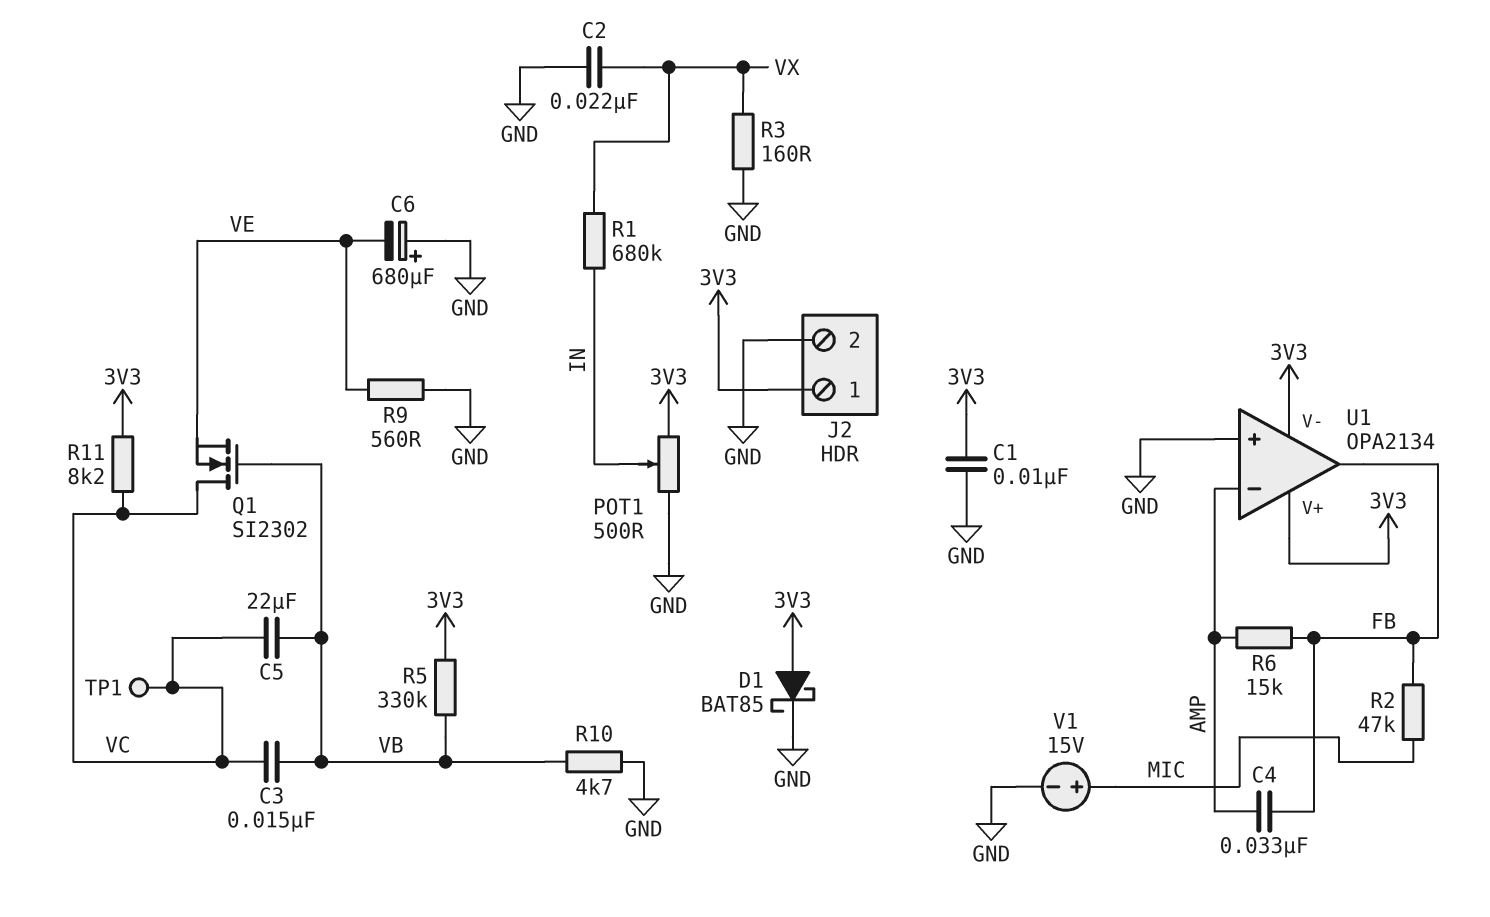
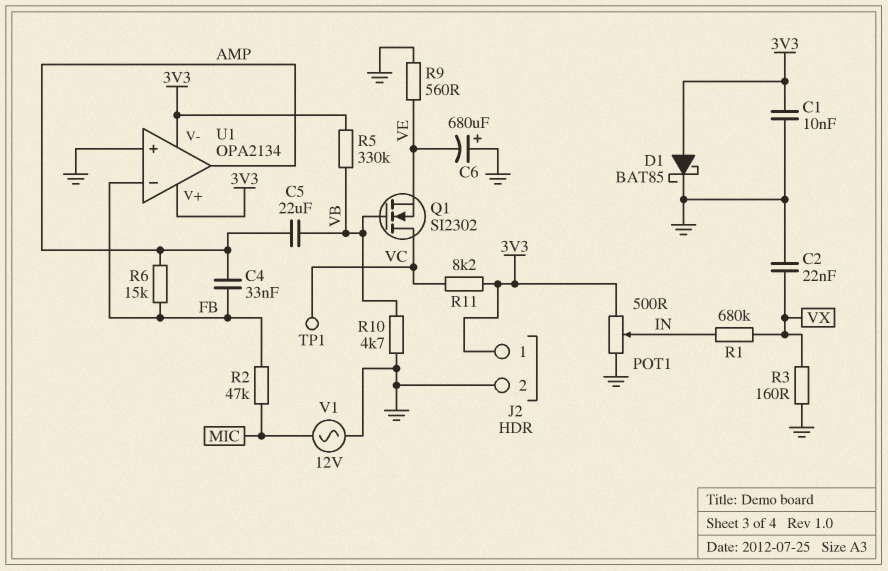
C3: 15nF (VB, VC) -> none
C5: 22uF (VB, VC) -> 22uF (AMP, VB)
U1 pin in-: AMP -> FB
U1 pin out: FB -> AMP
V1: 15V (plus MIC, minus GND) -> AC 12V (GND, MIC)

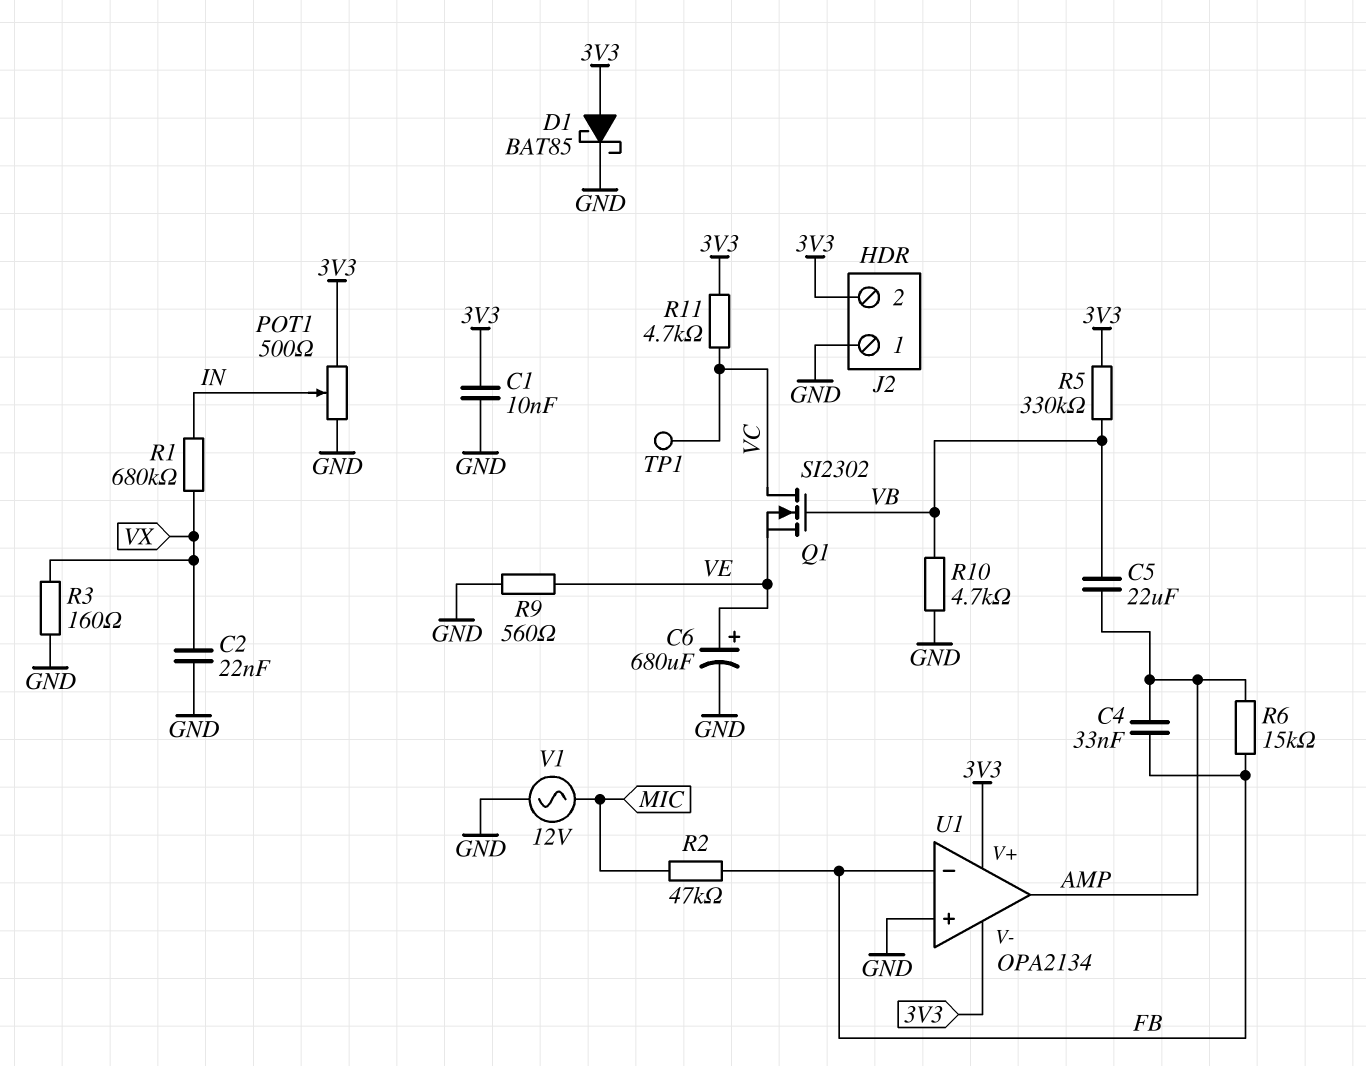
C6: 680uF (plus GND, minus VE) -> 680uF (plus VE, minus GND)
J2 pin 1: 3V3 -> GND
J2 pin 2: GND -> 3V3
R11: 8.2k (3V3, VC) -> 4.7k (3V3, VC)

